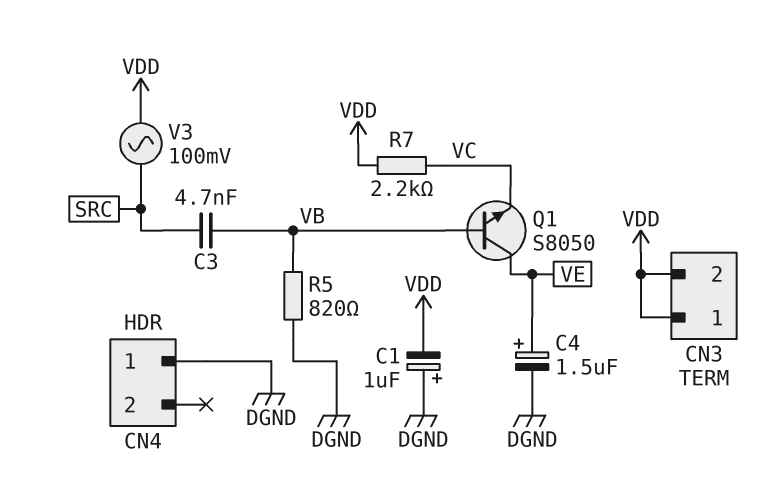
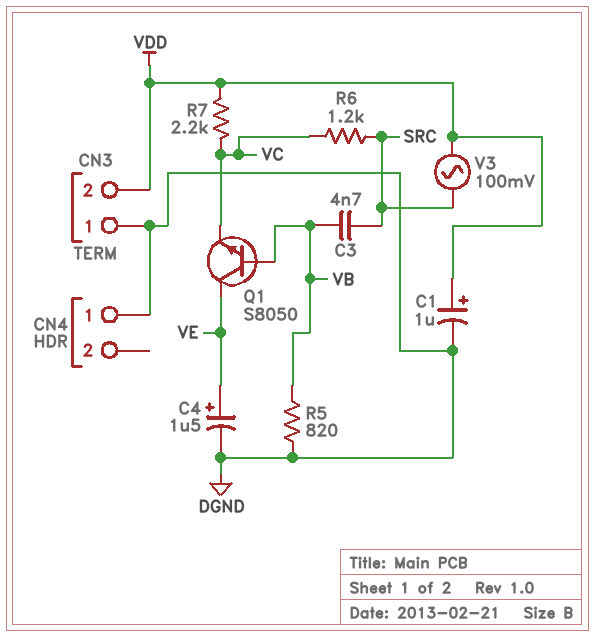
C1: 1uF (plus DGND, minus VDD) -> 1uF (plus VDD, minus DGND)
CN3 pin 1: VDD -> DGND
R6: none -> 1.2k (SRC, VC)

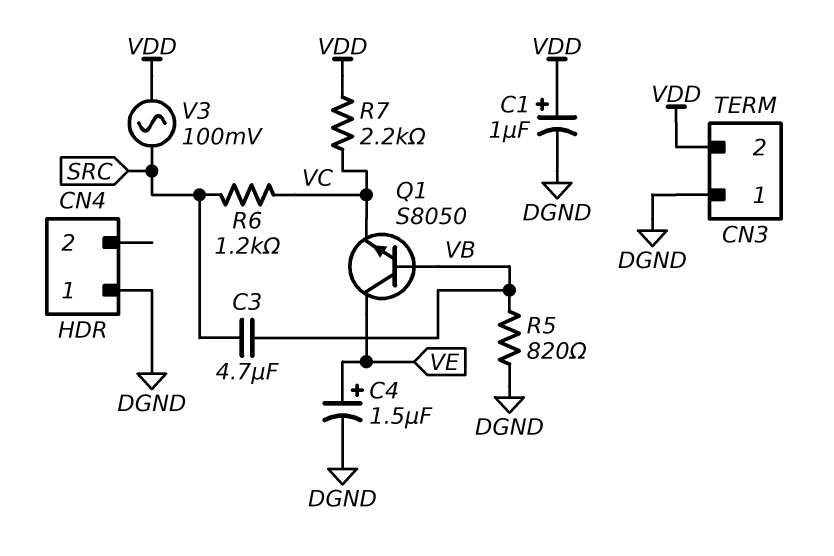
C3: 4.7nF (SRC, VB) -> 4.7uF (SRC, VB)

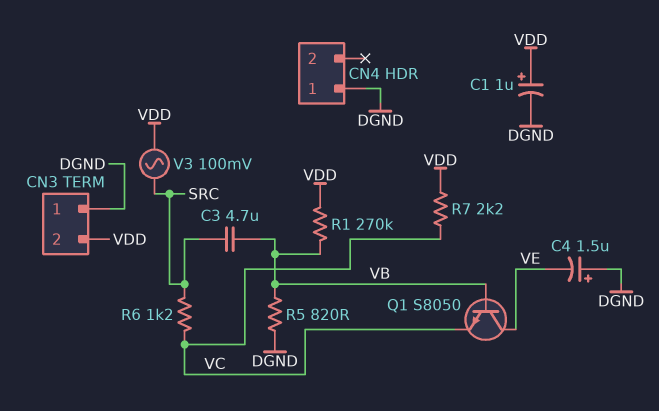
C4: 1.5uF (plus VE, minus DGND) -> 1.5uF (plus DGND, minus VE)
R1: none -> 270k (VB, VDD)

